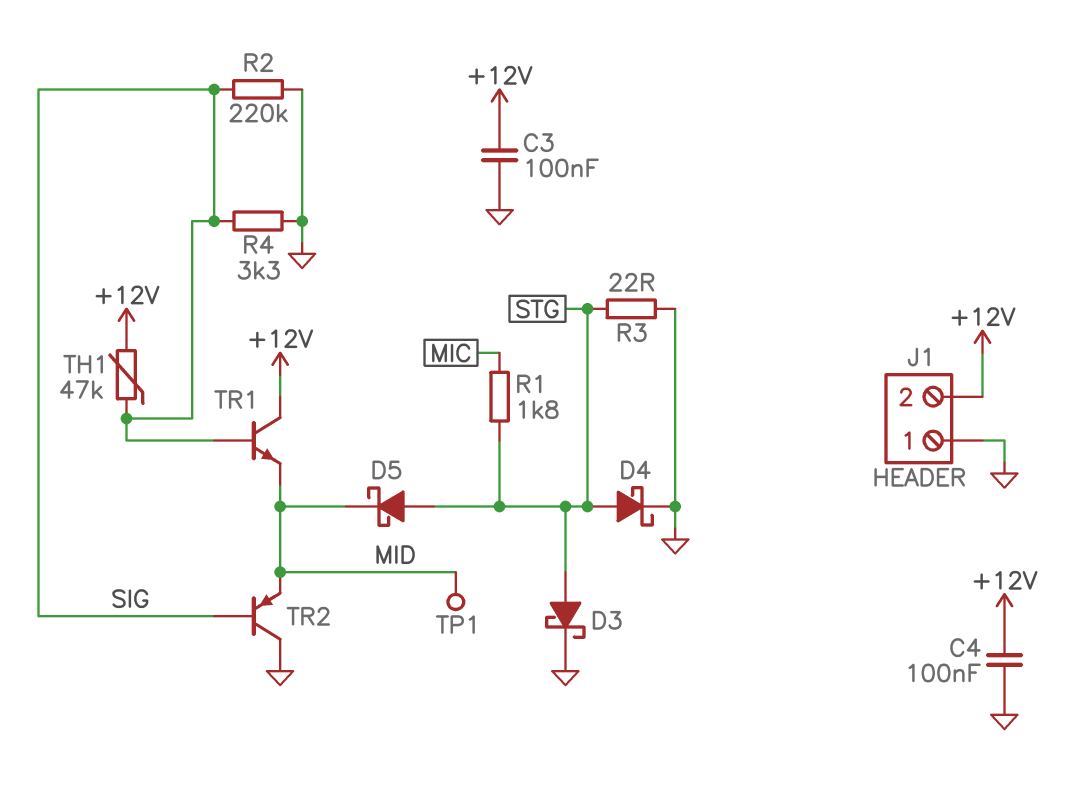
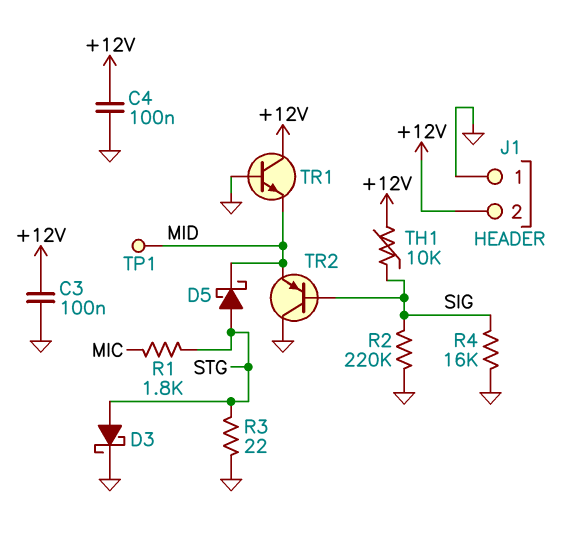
D4: schottky (A STG, K GND) -> none
R4: 3.3k (GND, SIG) -> 16k (GND, SIG)
TH1: 47k (+12V, SIG) -> 10k (+12V, SIG)
TR1: NPN (B SIG, C +12V, E MID) -> NPN (B GND, C +12V, E MID)

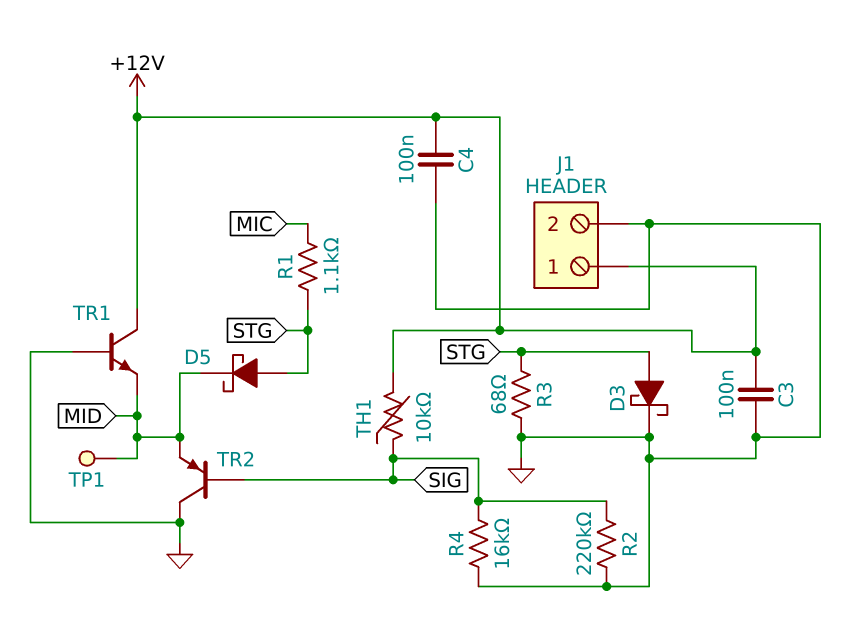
J1 pin 1: GND -> +12V
J1 pin 2: +12V -> GND
R1: 1.8k (MIC, STG) -> 1.1k (MIC, STG)
R3: 22 (GND, STG) -> 68 (GND, STG)

